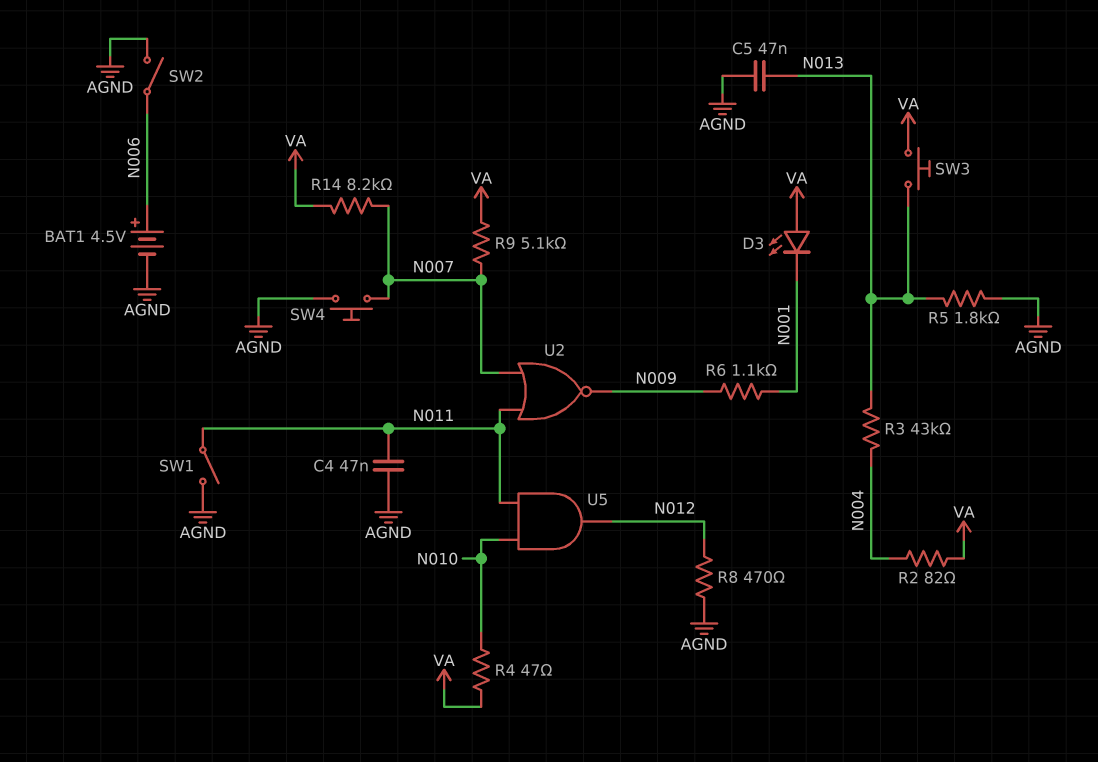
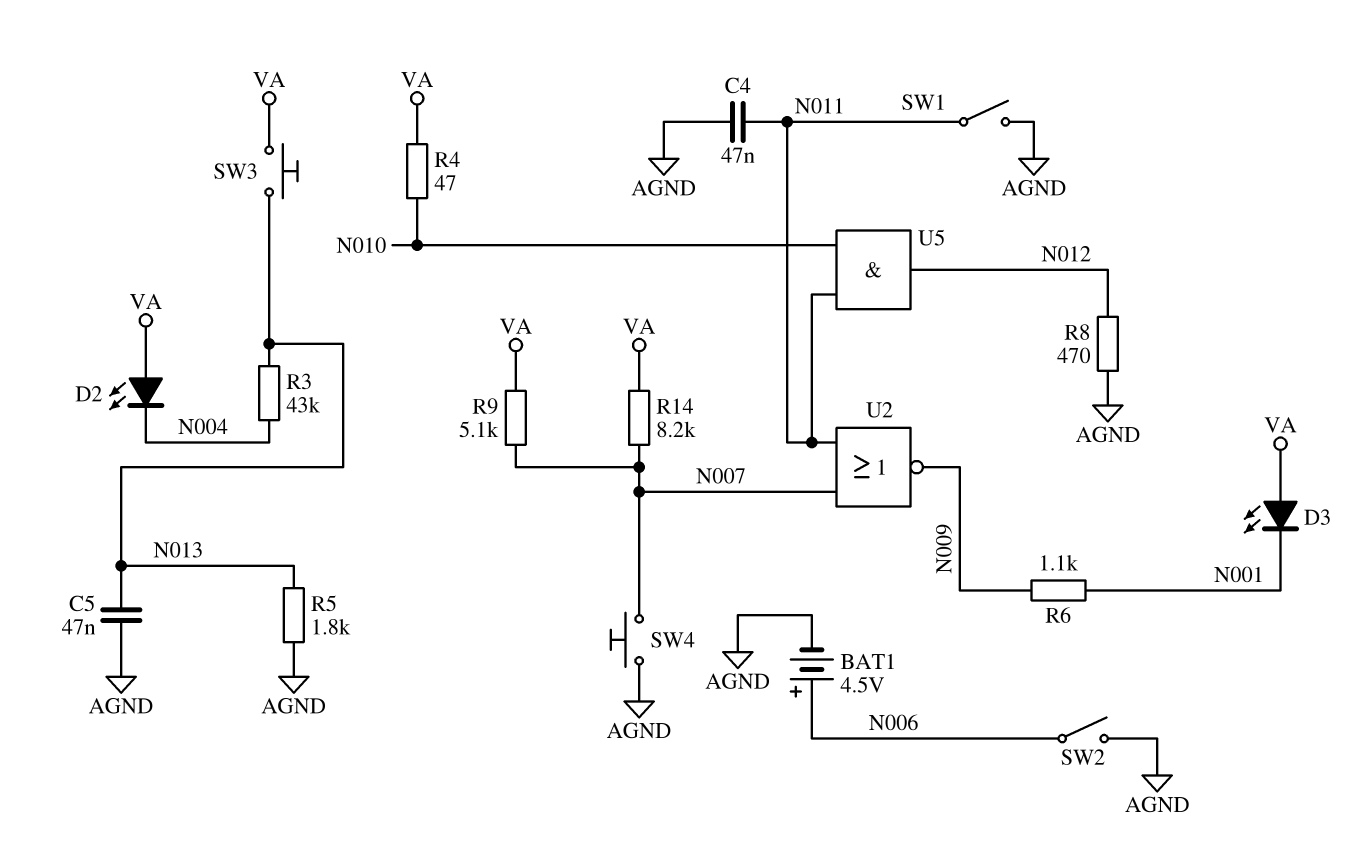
D2: none -> LED (A VA, K N004)
R2: 82 (N004, VA) -> none

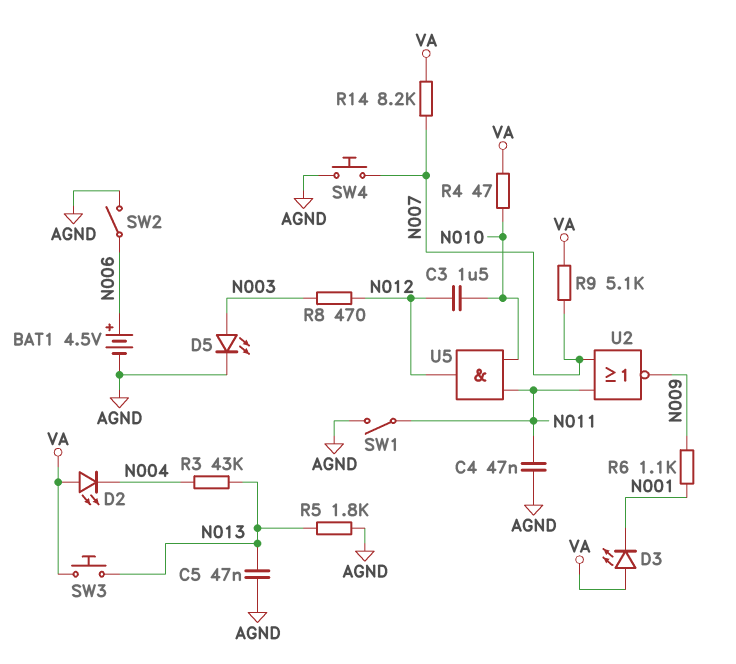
C3: none -> 1.5uF (N010, N012)
D5: none -> LED (A N003, K AGND)
R8: 470 (AGND, N012) -> 470 (N003, N012)

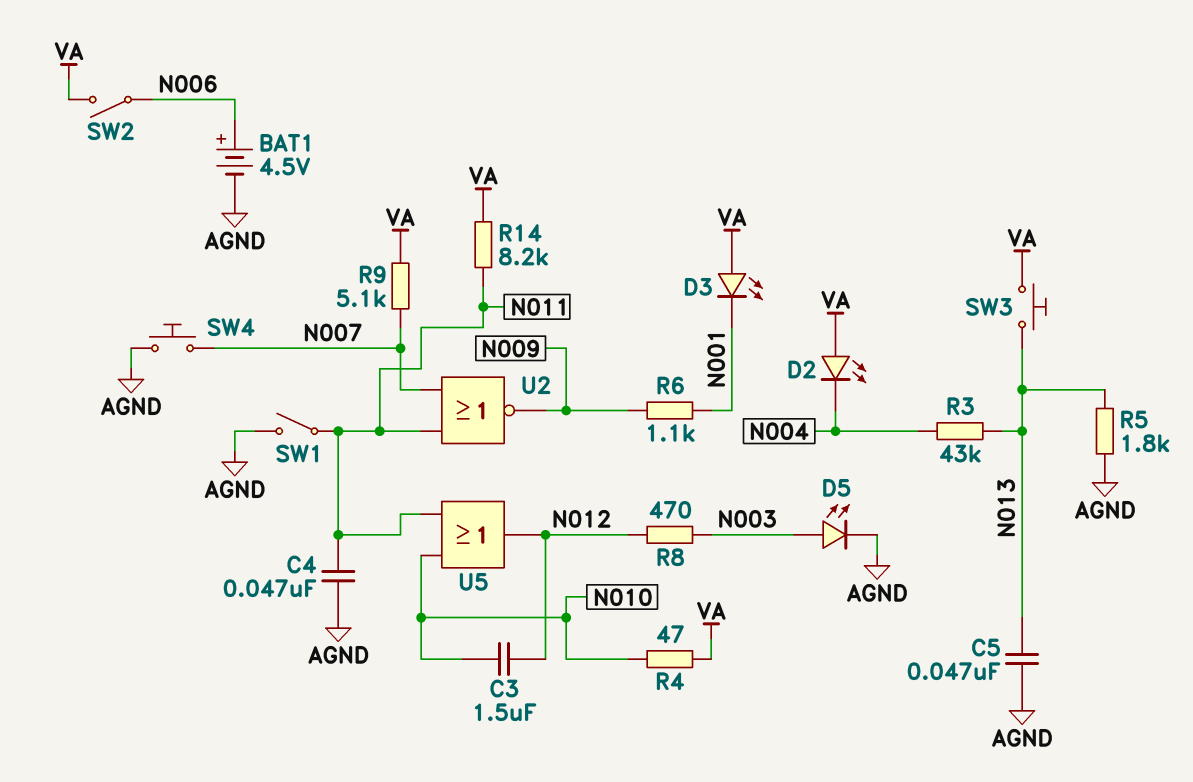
R14: 8.2k (N007, VA) -> 8.2k (N011, VA)
SW2: switch (AGND, N006) -> switch (N006, VA)
U5: AND (in N010, in N011, out N012) -> OR (in N010, in N011, out N012)

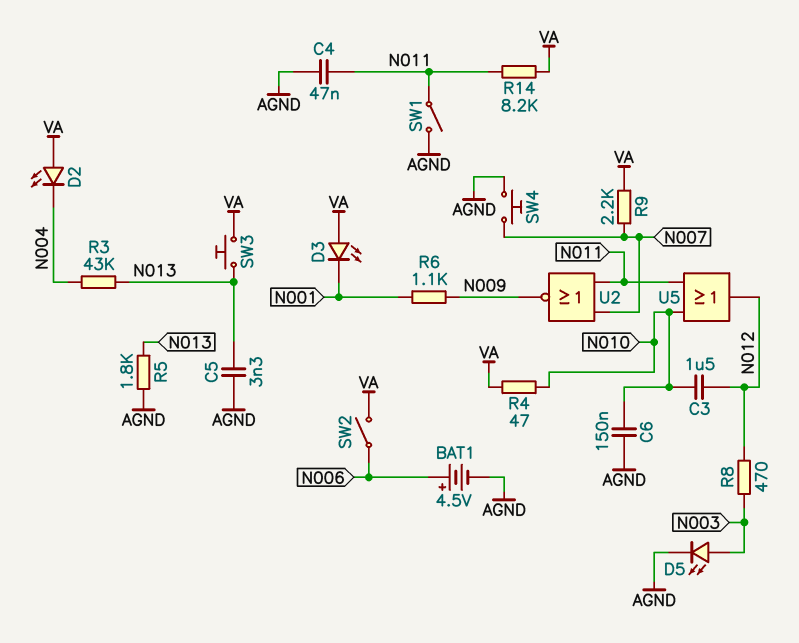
C5: 47nF (AGND, N013) -> 3.3nF (AGND, N013)
C6: none -> 150nF (AGND, N010)
R9: 5.1k (N007, VA) -> 2.2k (N007, VA)

